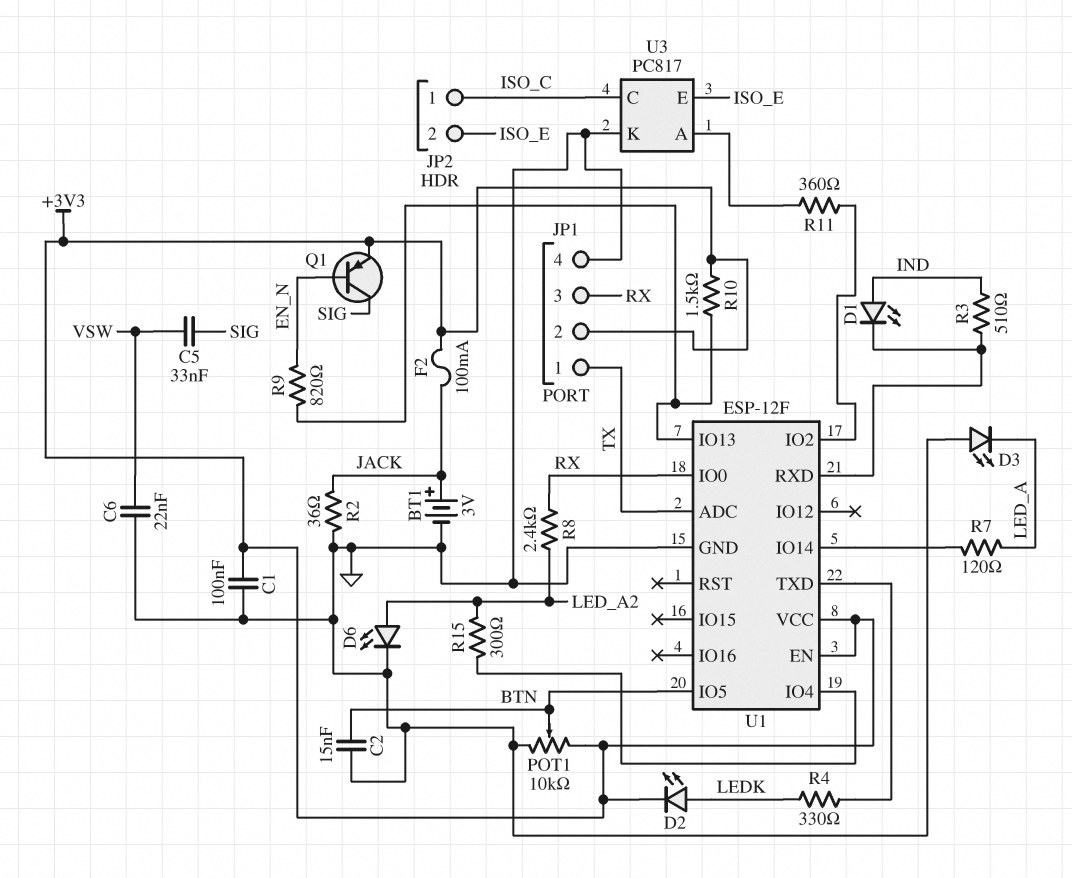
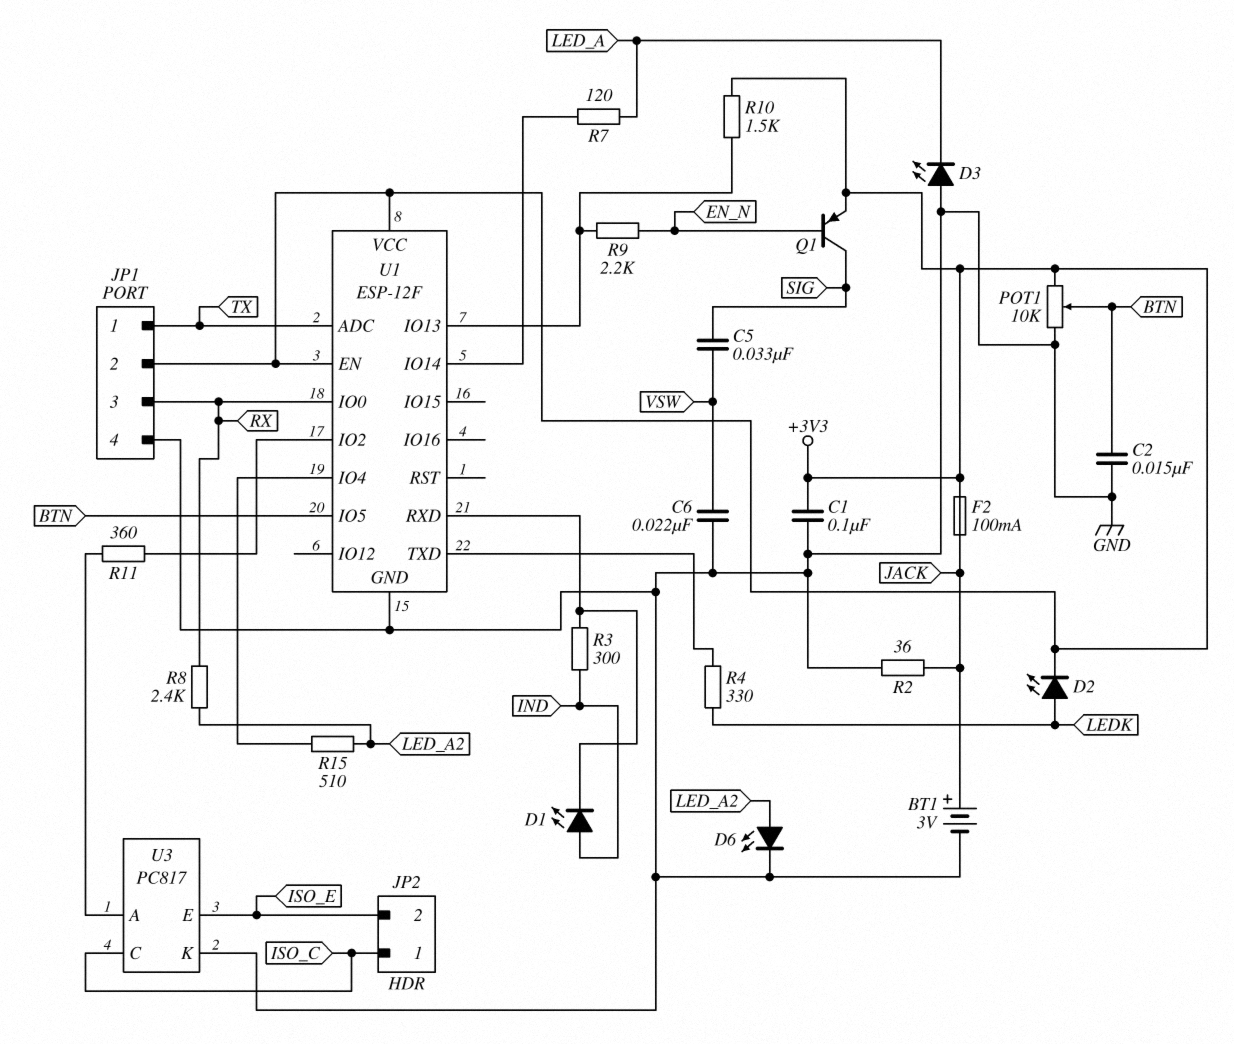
R3: 510 (IND, U1/RXD) -> 300 (IND, U1/RXD)
R9: 820 (EN_N, U1/IO13) -> 2.2k (EN_N, U1/IO13)
R15: 300 (LED_A2, U1/IO4) -> 510 (LED_A2, U1/IO4)

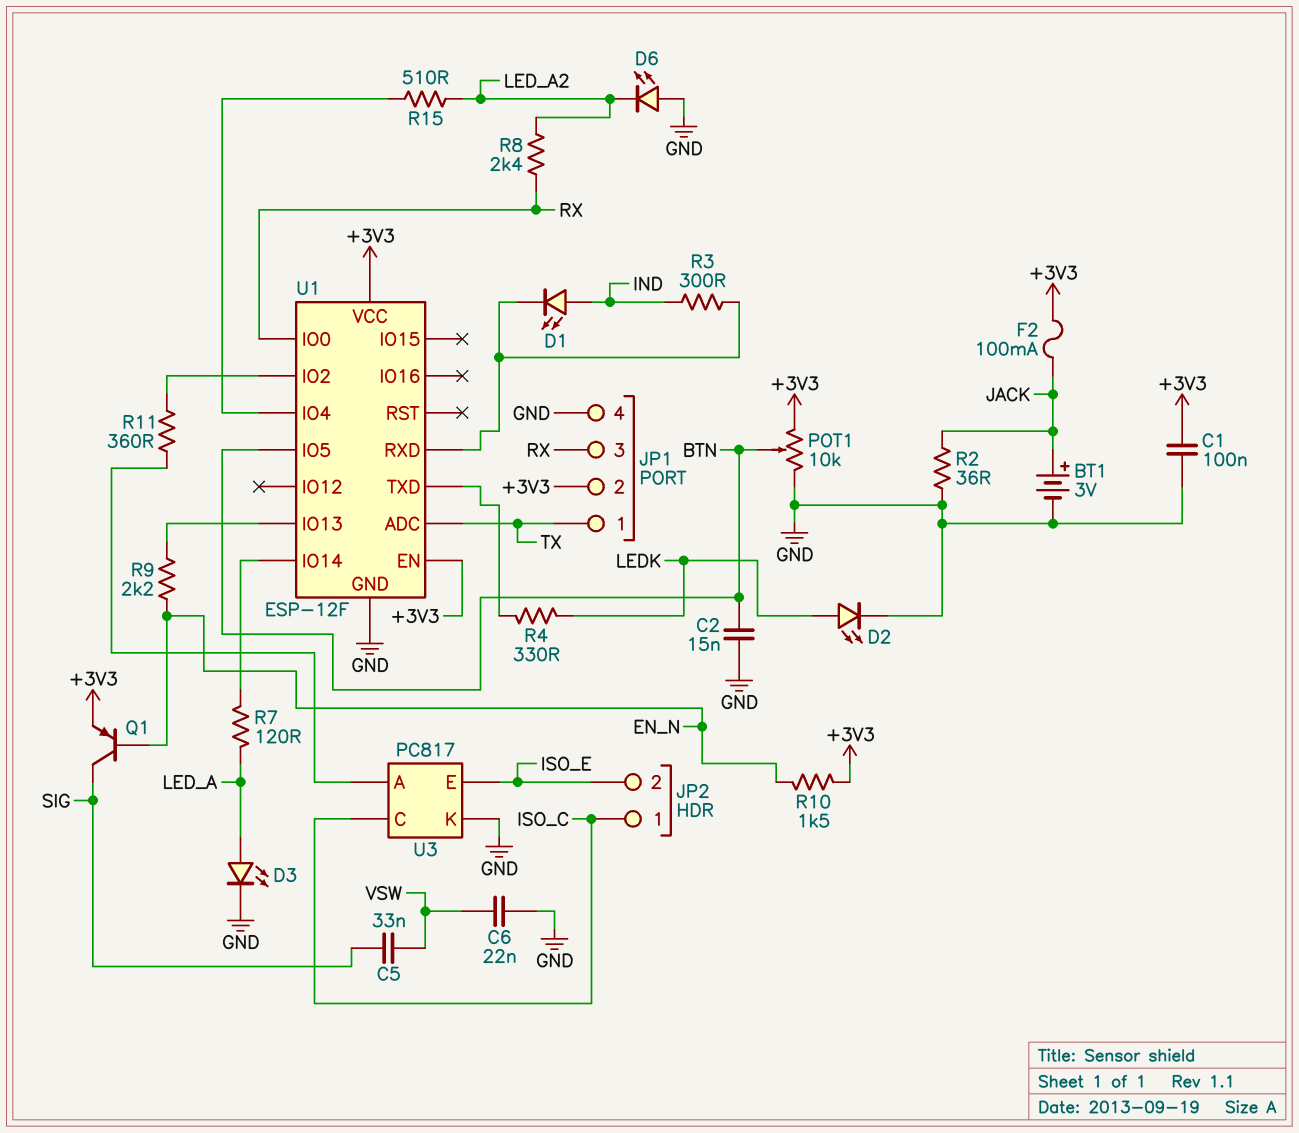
D2: LED (A LEDK, K +3V3) -> LED (A LEDK, K GND)
D3: LED (A GND, K LED_A) -> LED (A LED_A, K GND)
D6: LED (A LED_A2, K GND) -> LED (A GND, K LED_A2)
R10: 1.5k (+3V3, U1/IO13) -> 1.5k (+3V3, EN_N)

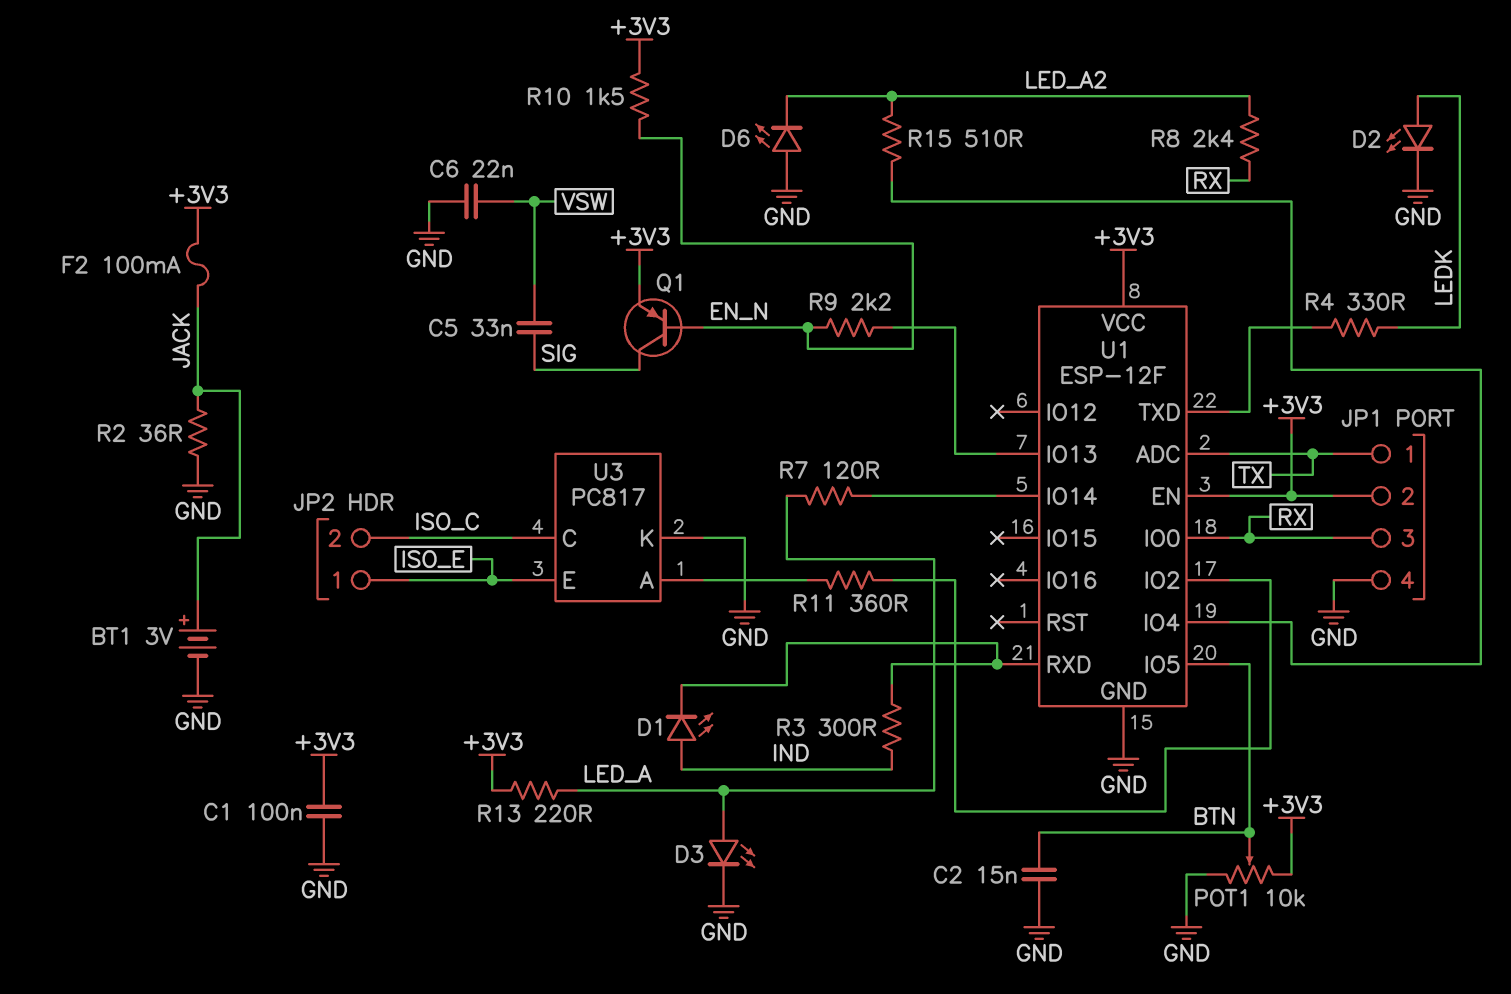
JP2 pin 1: ISO_C -> ISO_E
JP2 pin 2: ISO_E -> ISO_C
R13: none -> 220 (+3V3, LED_A)

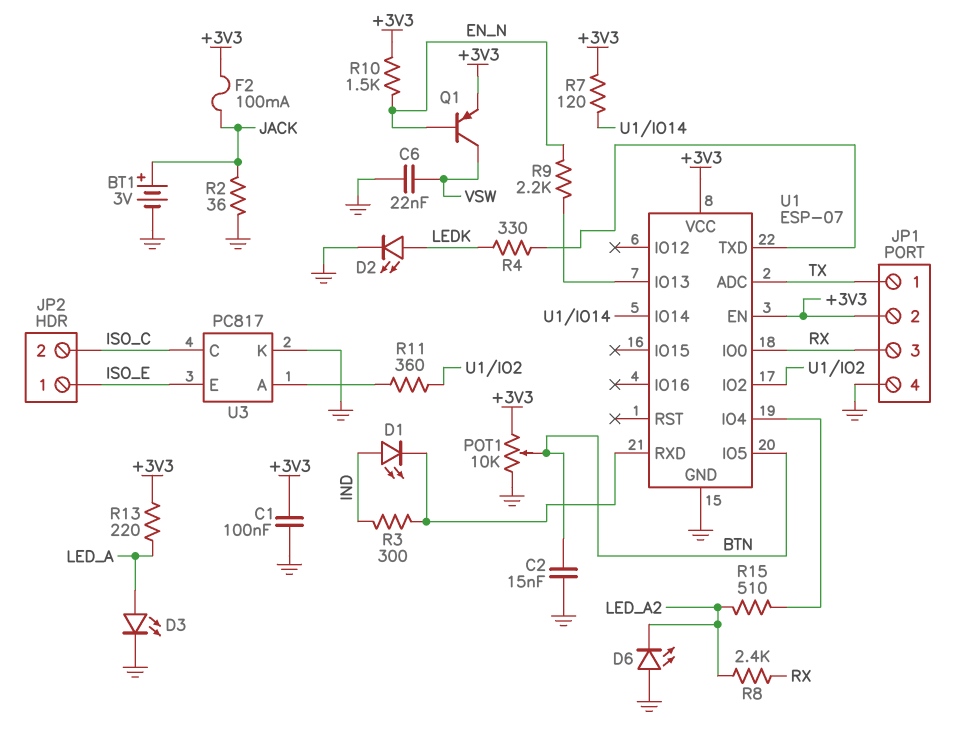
C5: 33nF (SIG, VSW) -> none
Q1: PNP (B EN_N, C SIG, E +3V3) -> PNP (B EN_N, C VSW, E +3V3)
R7: 120 (LED_A, U1/IO14) -> 120 (+3V3, U1/IO14)
U1: ESP-12F -> ESP-07

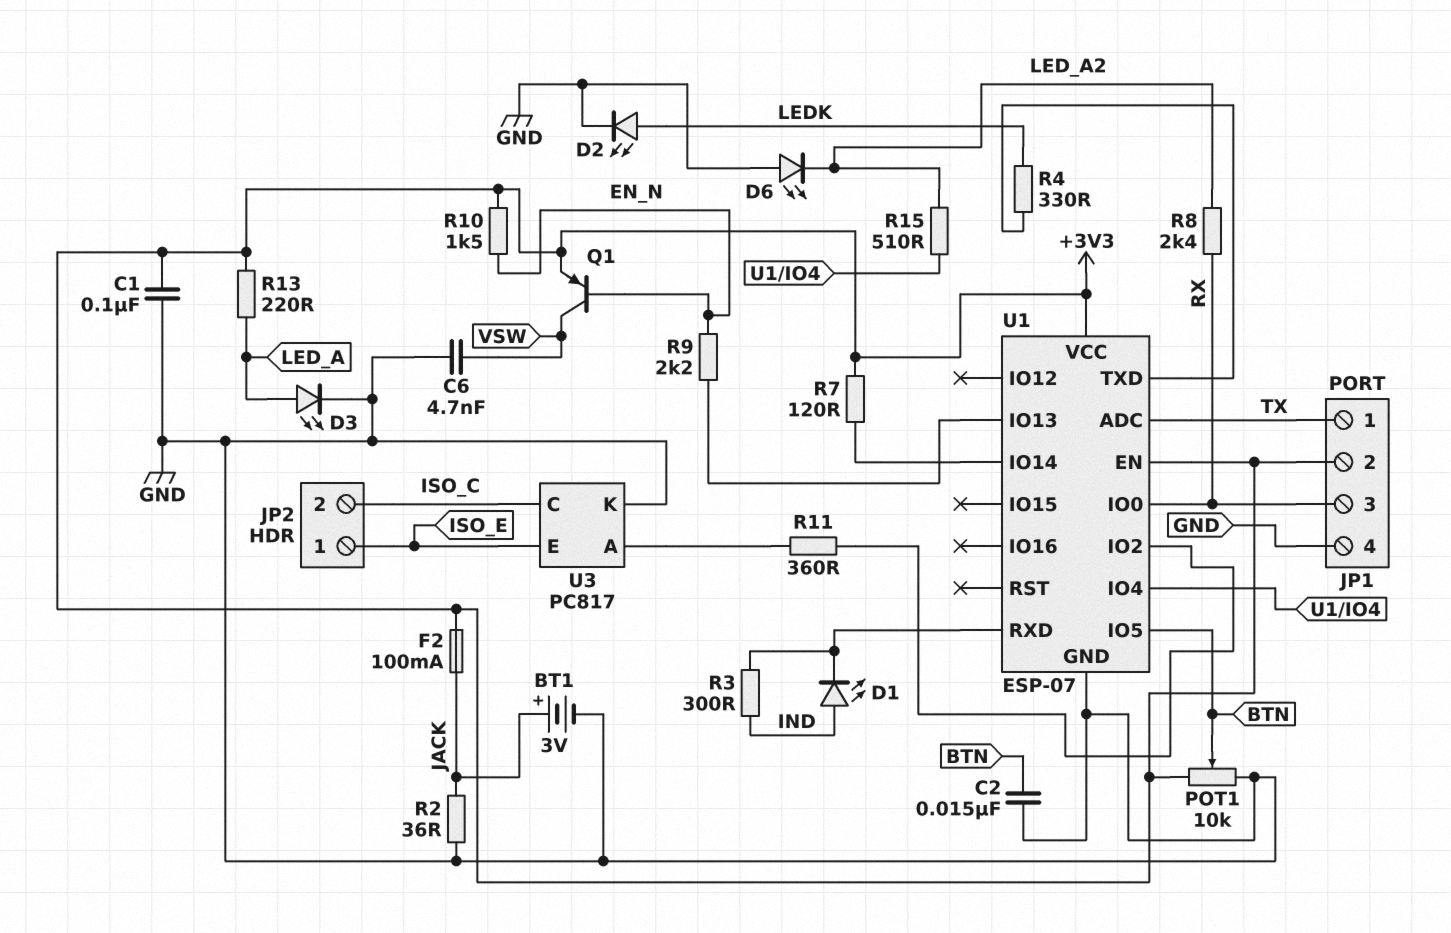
C6: 22nF (GND, VSW) -> 4.7nF (GND, VSW)

